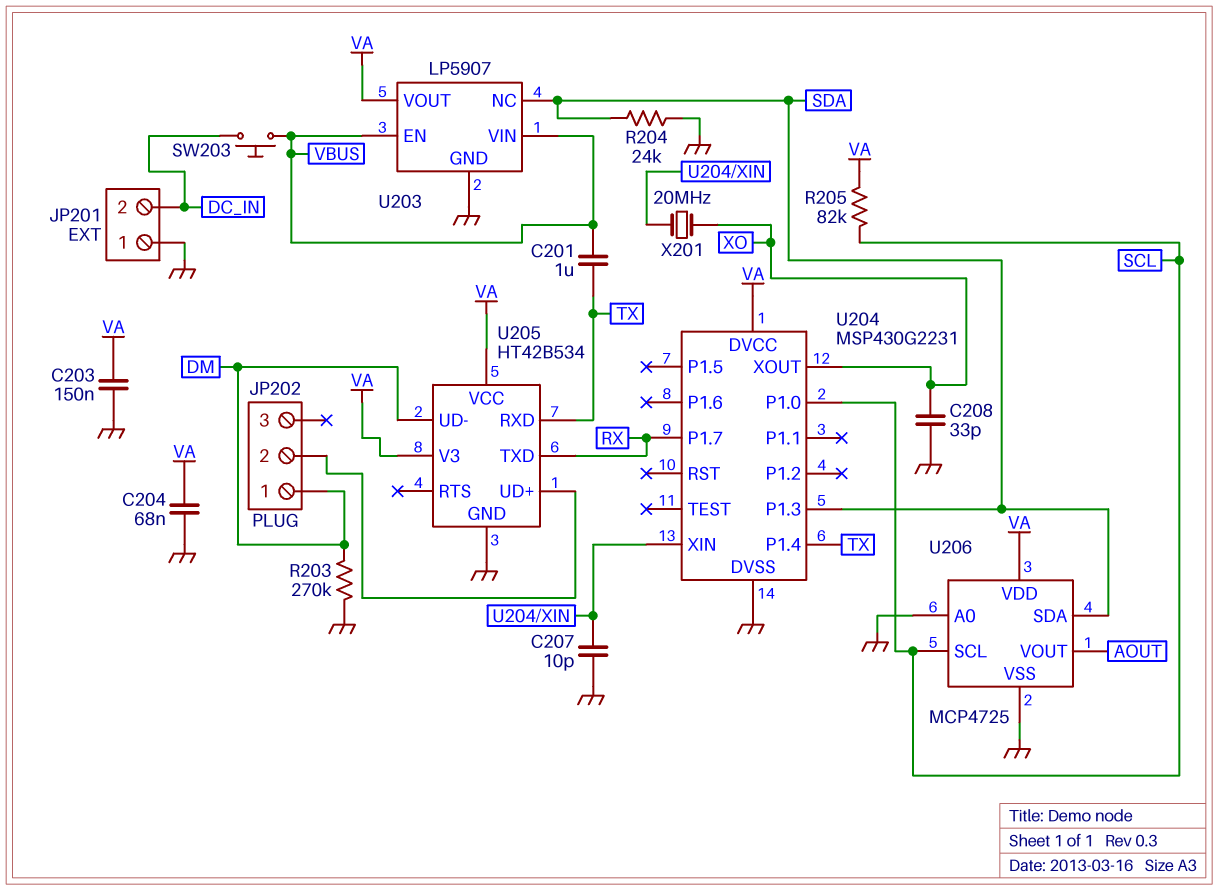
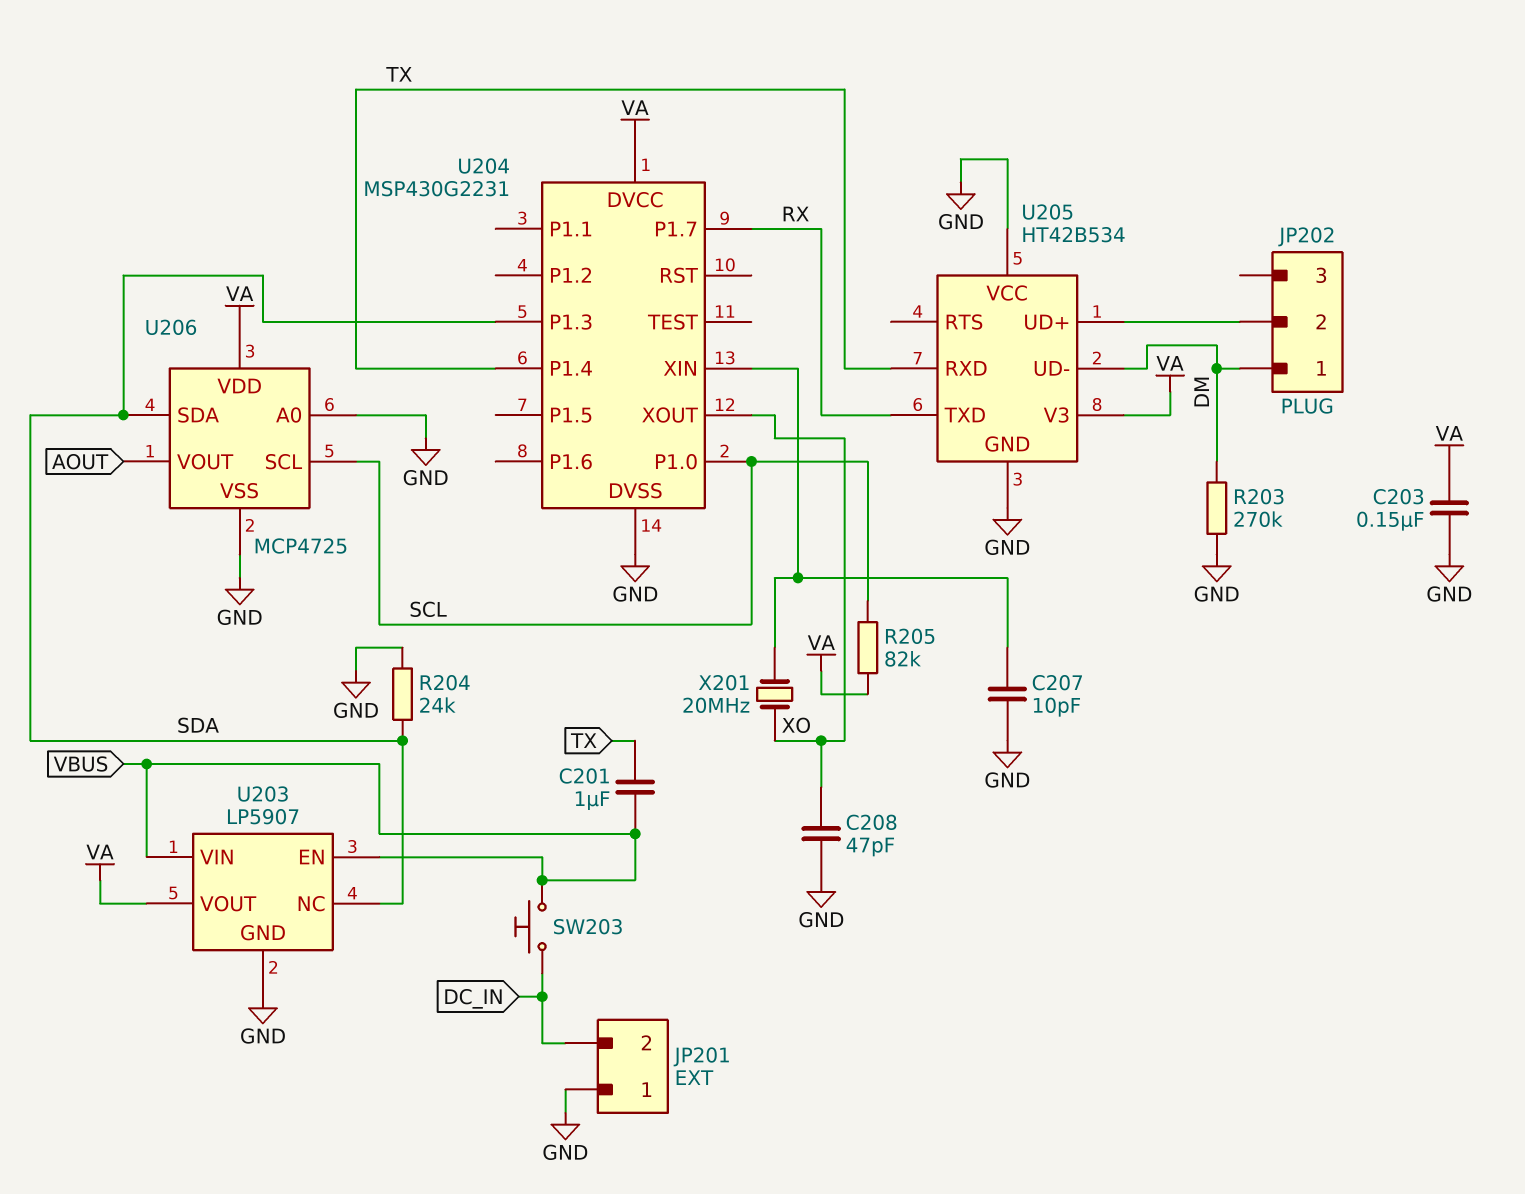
C204: 68nF (GND, VA) -> none
C208: 33pF (GND, XO) -> 47pF (GND, XO)
U205 pin VCC: VA -> GND

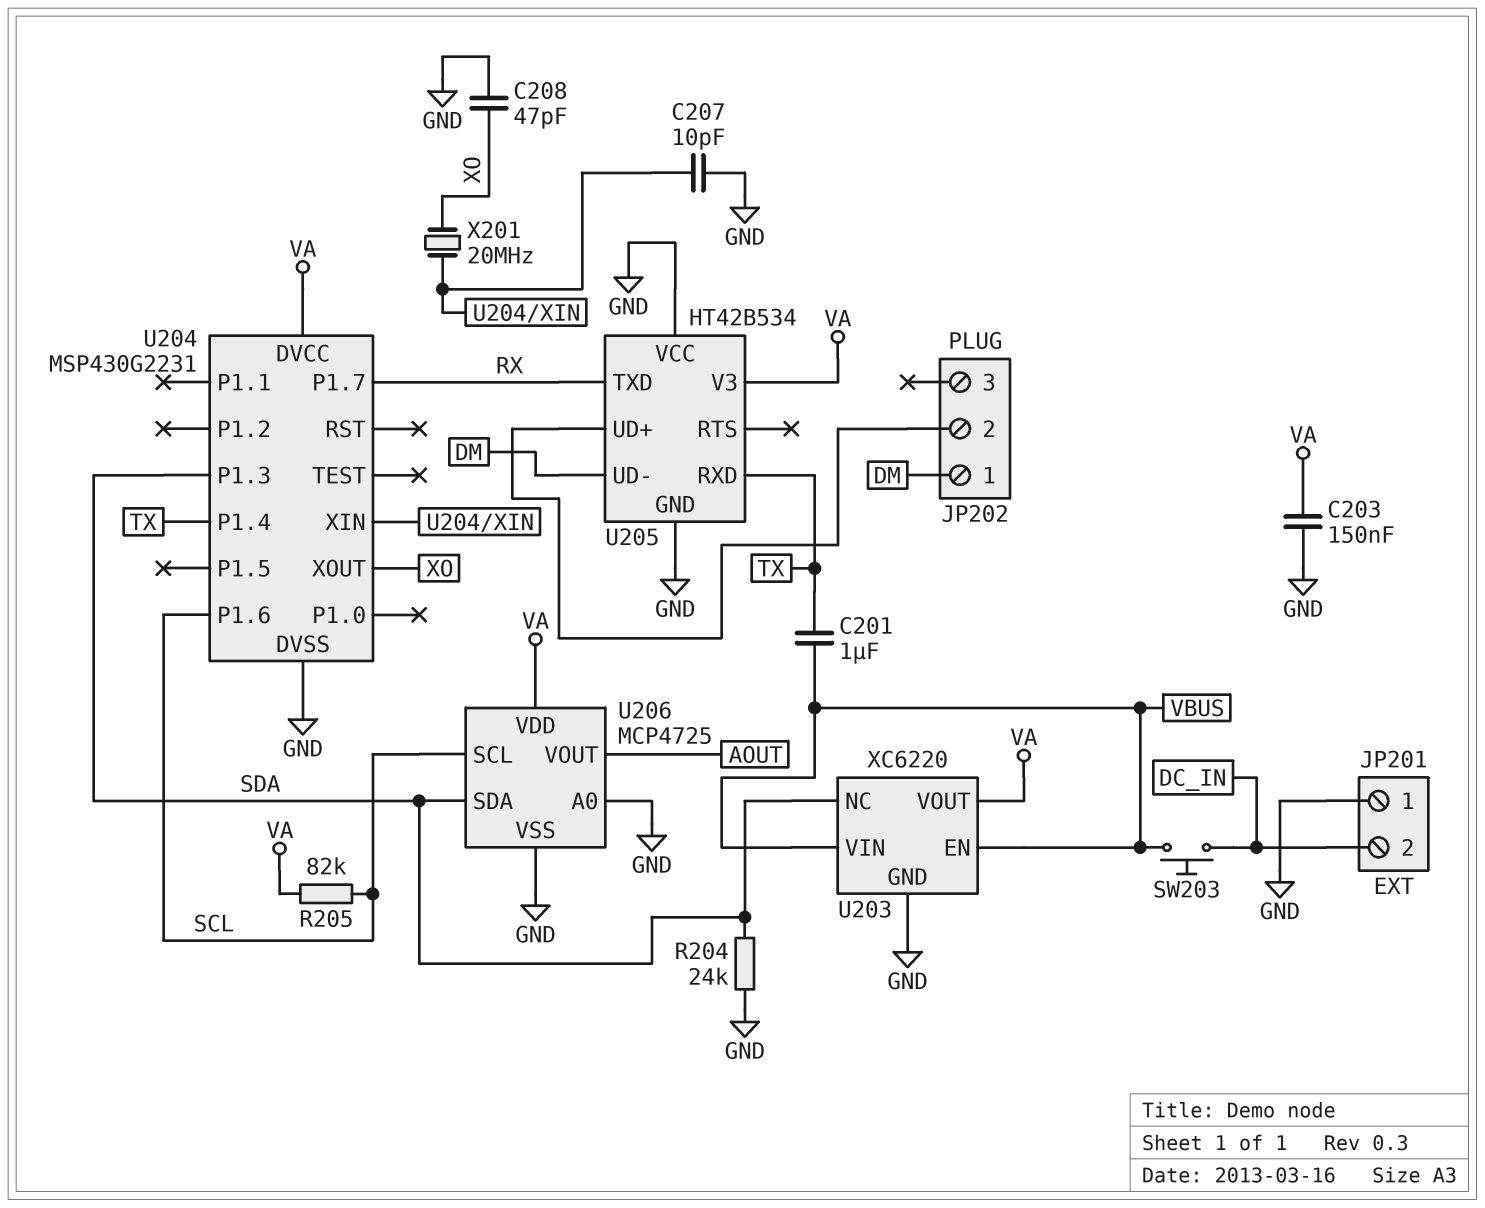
R203: 270k (DM, GND) -> none
U203: LP5907 -> XC6220
U204 pin P1.0: SCL -> none
U204 pin P1.6: none -> SCL

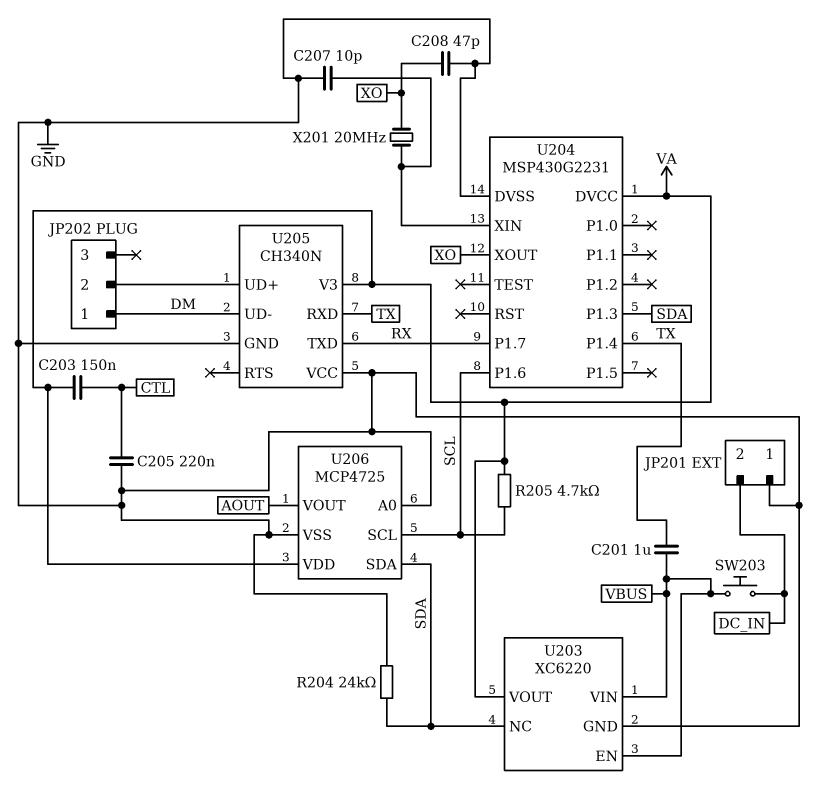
C203: 150nF (GND, VA) -> 150nF (CTL, VA)
C205: none -> 220nF (CTL, GND)
R205: 82k (SCL, VA) -> 4.7k (SCL, VA)
U205: HT42B534 -> CH340N

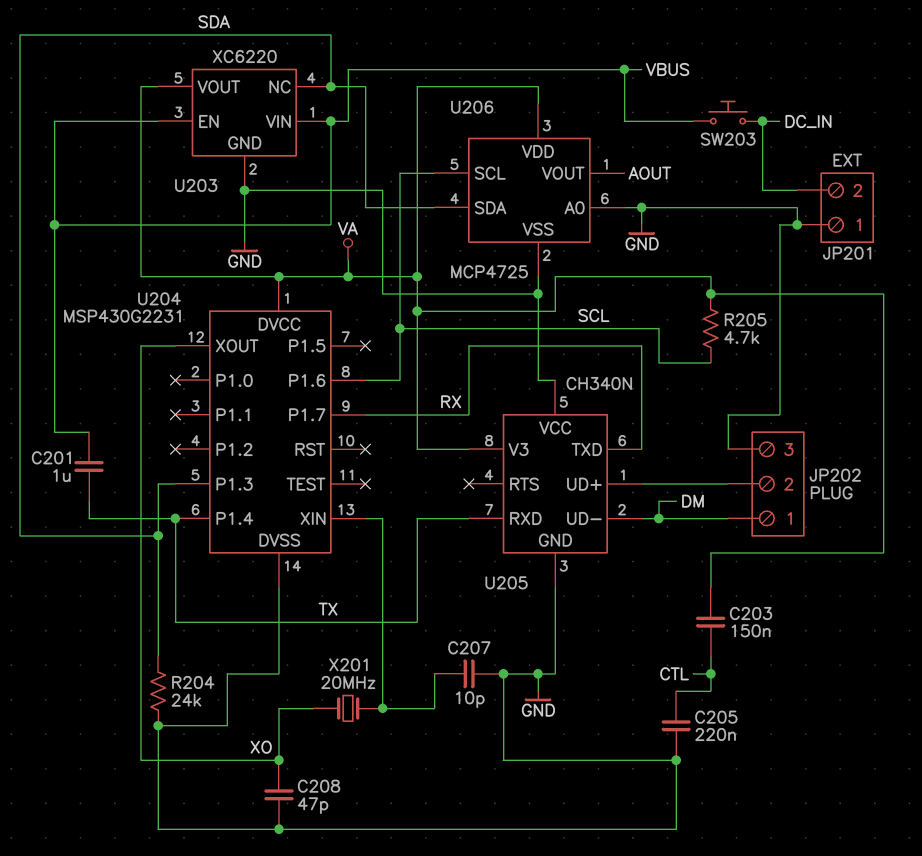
JP202 pin 3: none -> GND

